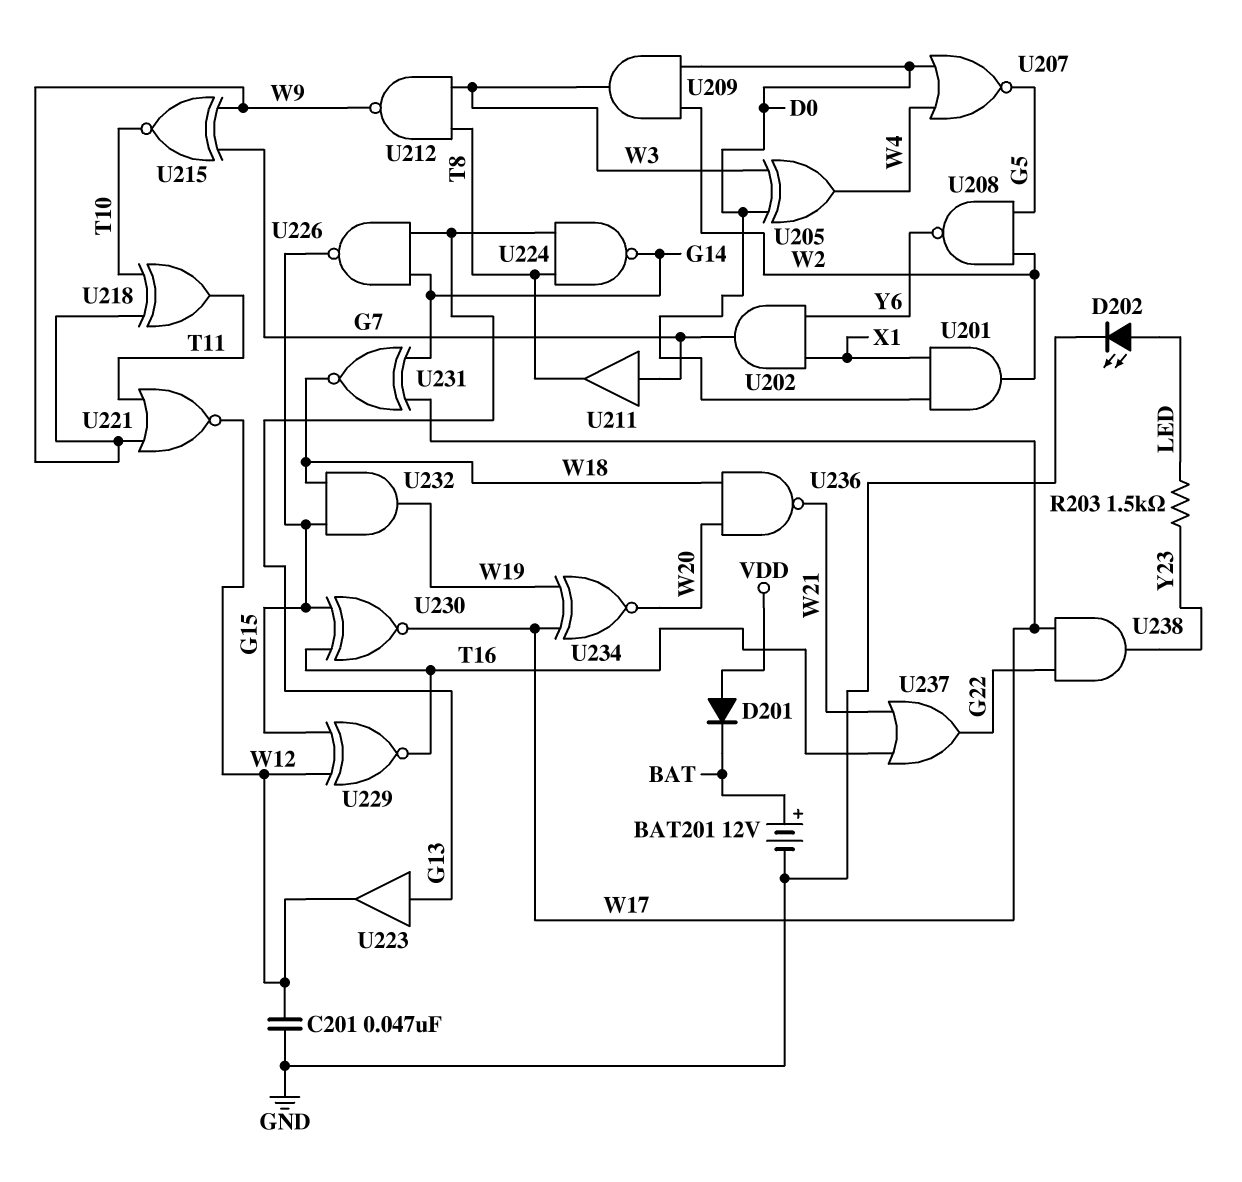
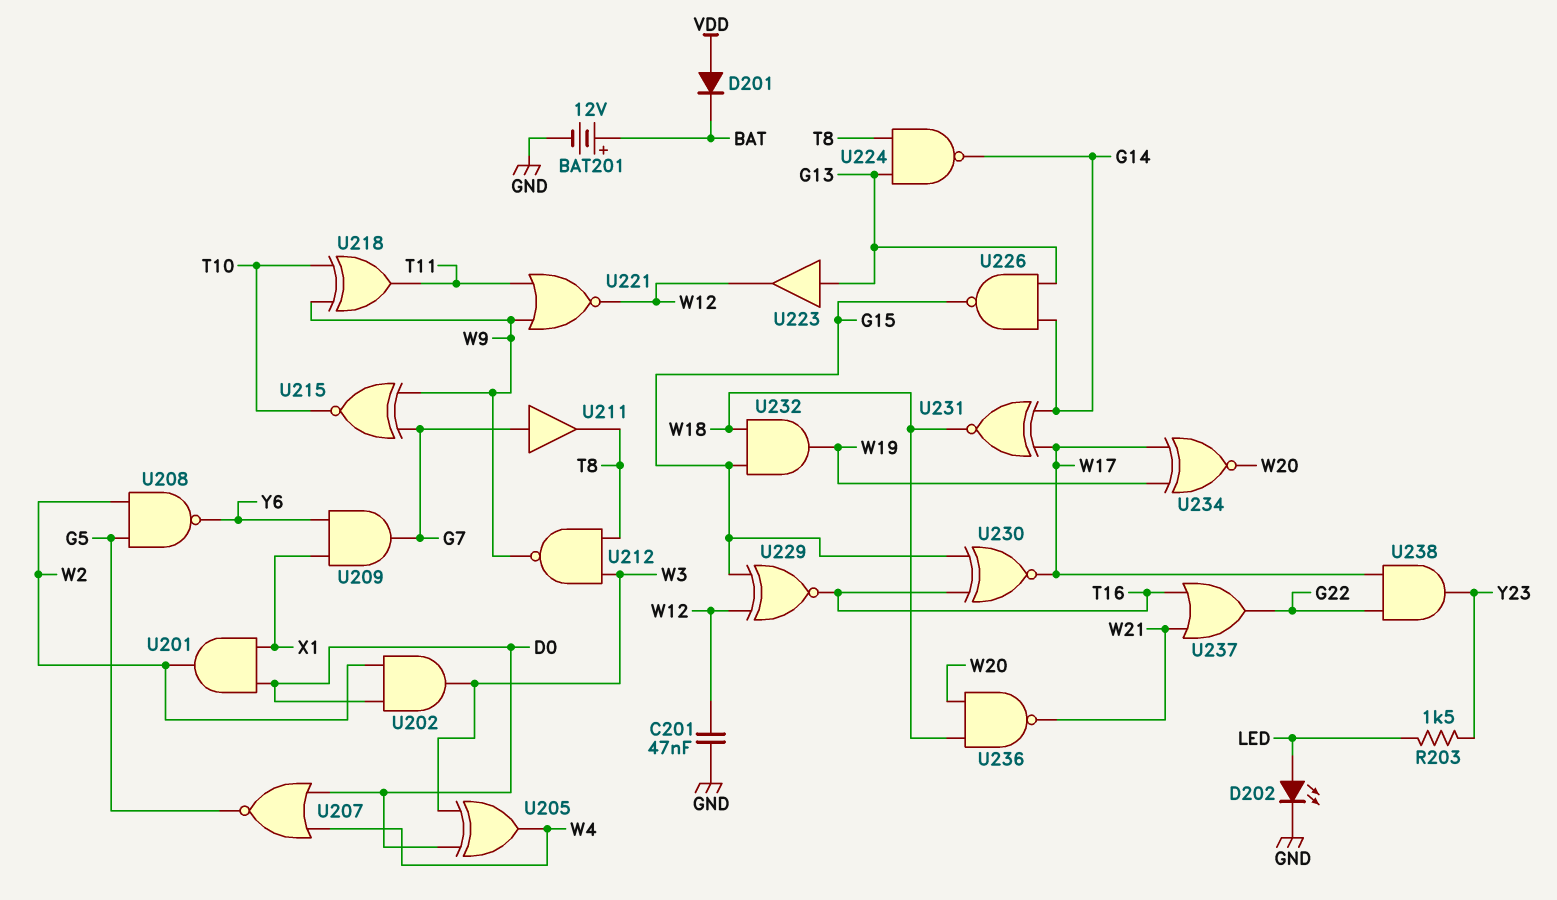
U202: AND (in X1, in Y6, out G7) -> AND (in D0, in W2, out W3)
U209: AND (in D0, in W2, out W3) -> AND (in X1, in Y6, out G7)

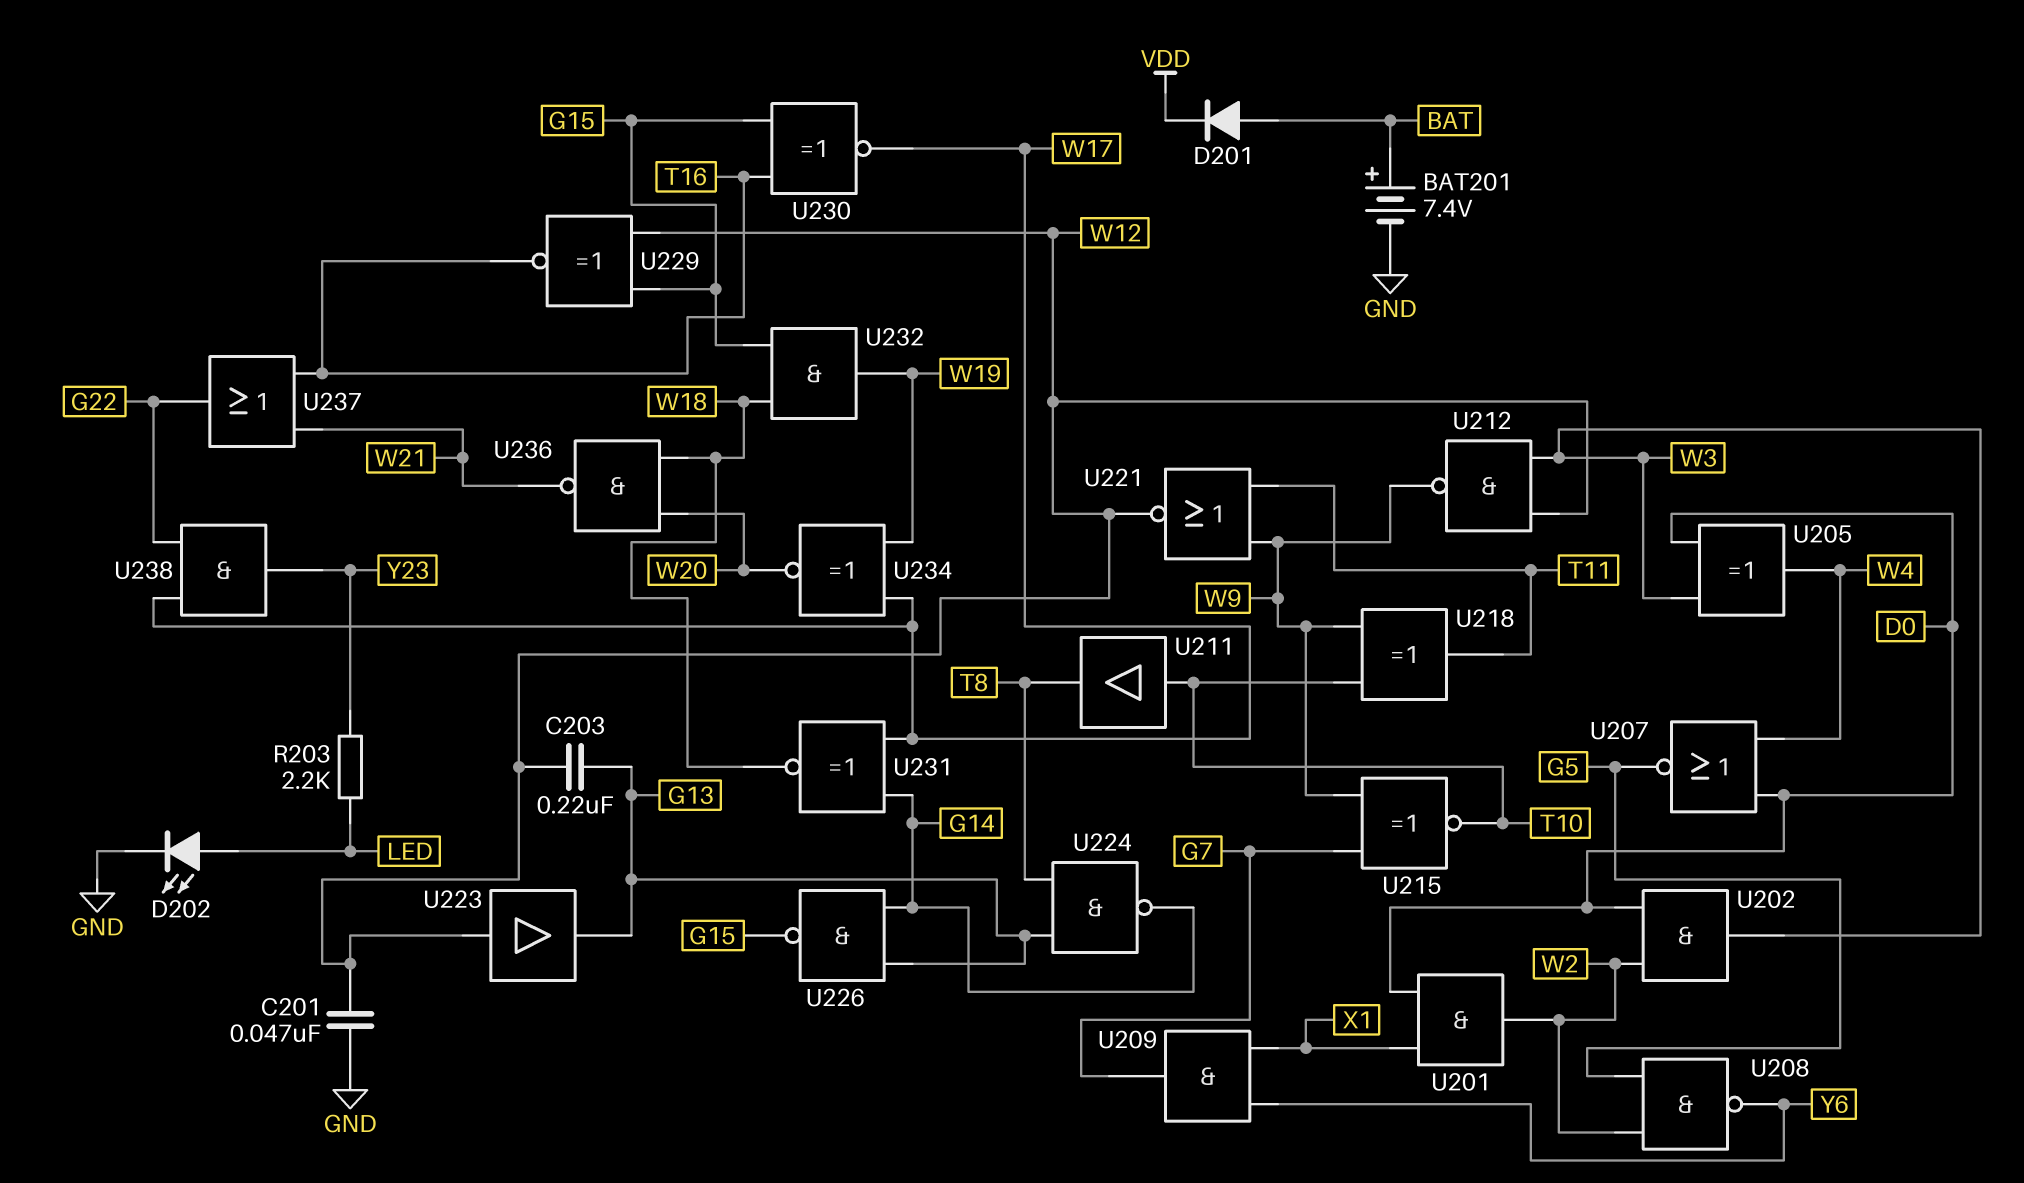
BAT201: 12V (plus BAT, minus GND) -> 7.4V (plus BAT, minus GND)
C203: none -> 220nF (G13, W12)
D201: diode (A VDD, K BAT) -> diode (A BAT, K VDD)
R203: 1.5k (LED, Y23) -> 2.2k (LED, Y23)
U211: buffer (in G7, out T8) -> buffer (in T10, out T8)
U212: NAND (in T8, in W3, out W9) -> NAND (in W3, in W12, out W9)
U223: buffer (in G13, out W12) -> buffer (in W12, out G13)

